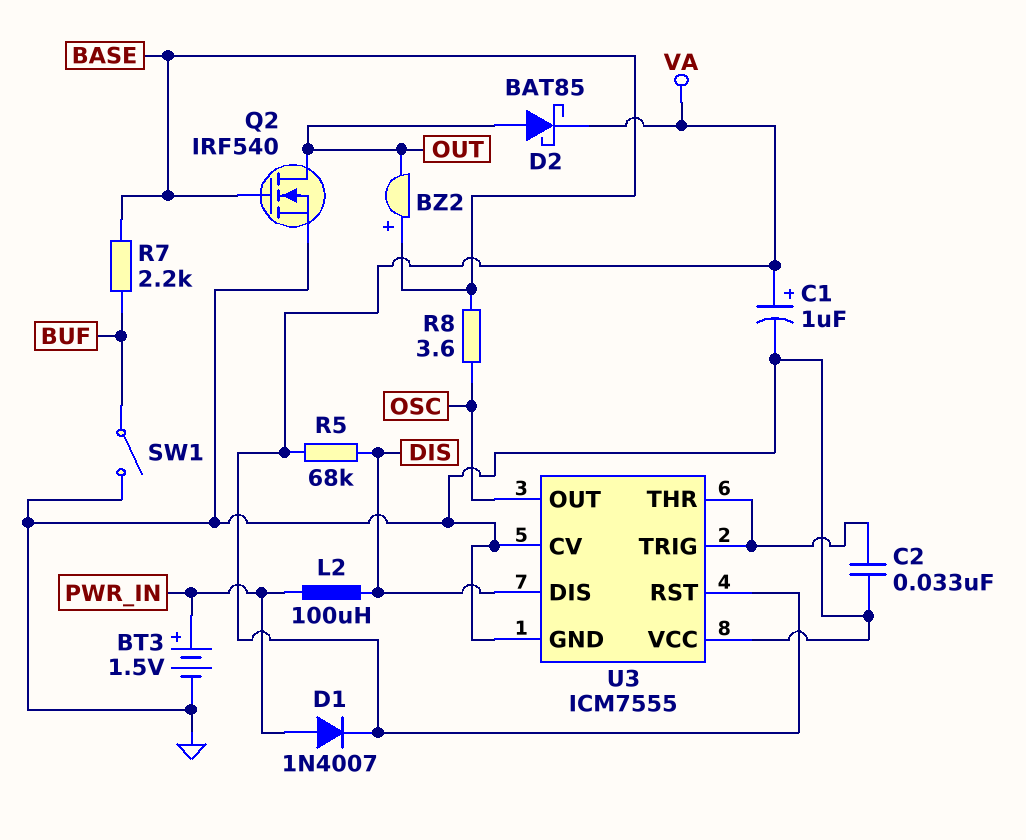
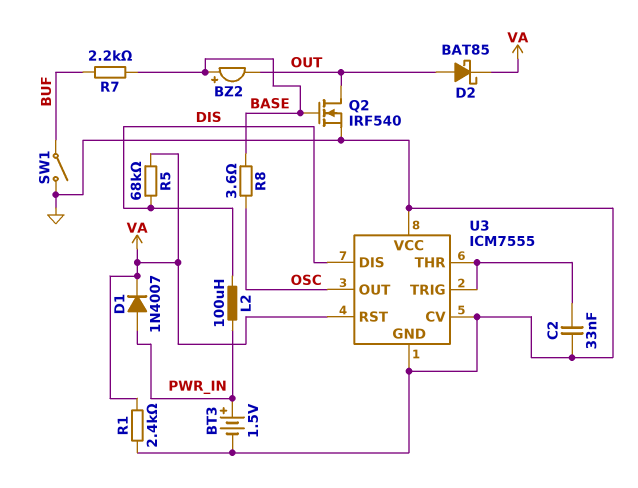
C1: 1uF (plus VA, minus GND) -> none
R1: none -> 2.4k (GND, VA)

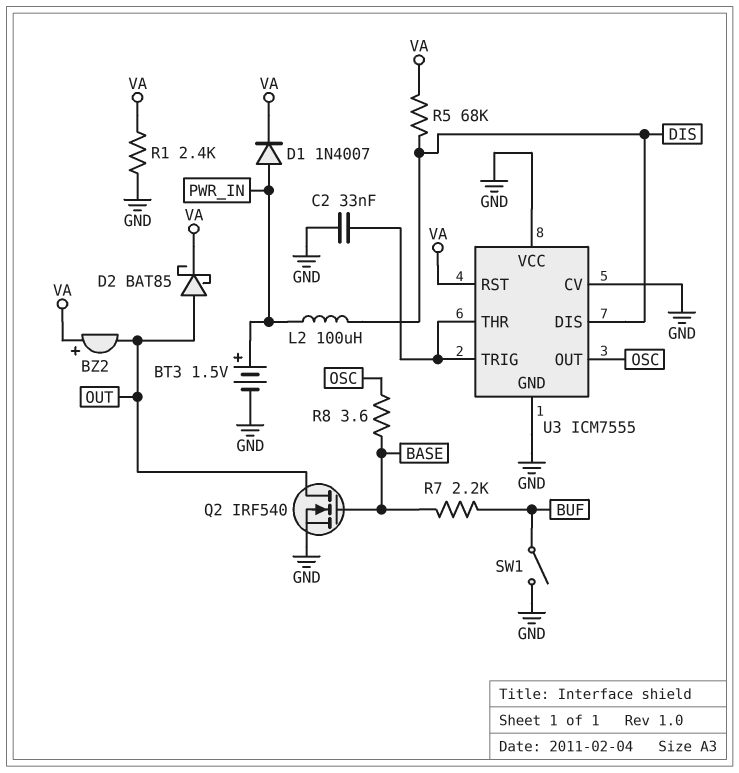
BZ2: buzzer (plus BASE, minus OUT) -> buzzer (plus VA, minus OUT)

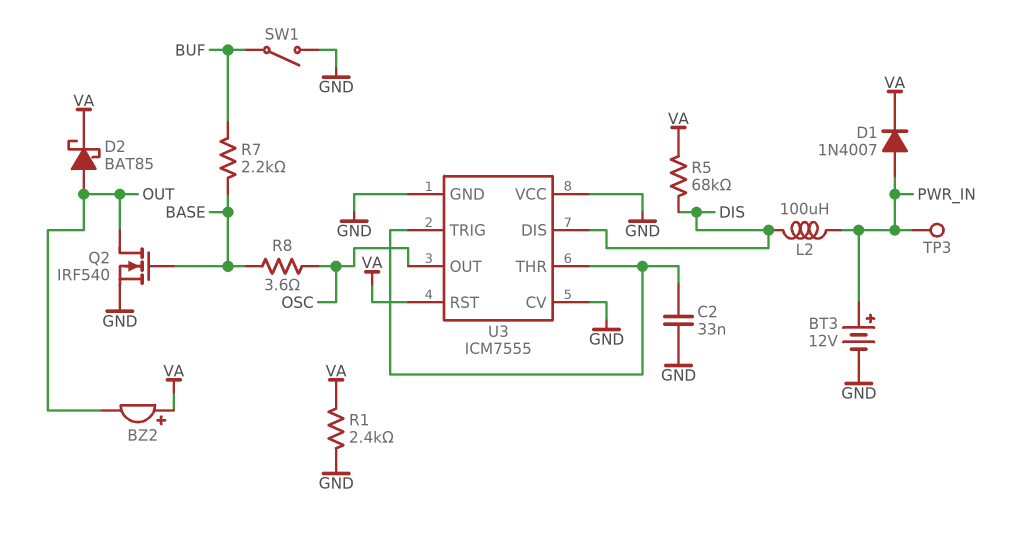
BT3: 1.5V (plus PWR_IN, minus GND) -> 12V (plus PWR_IN, minus GND)
TP3: none -> test point (PWR_IN)

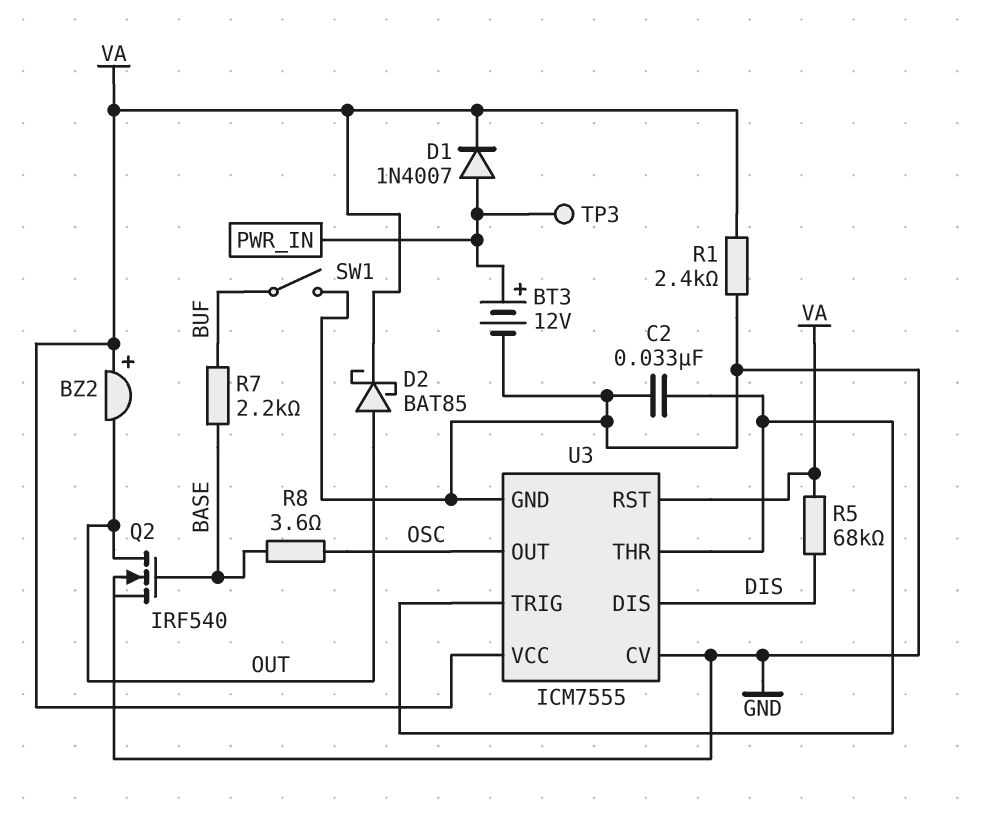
L2: 100uH (DIS, PWR_IN) -> none
U3 pin VCC: GND -> VA

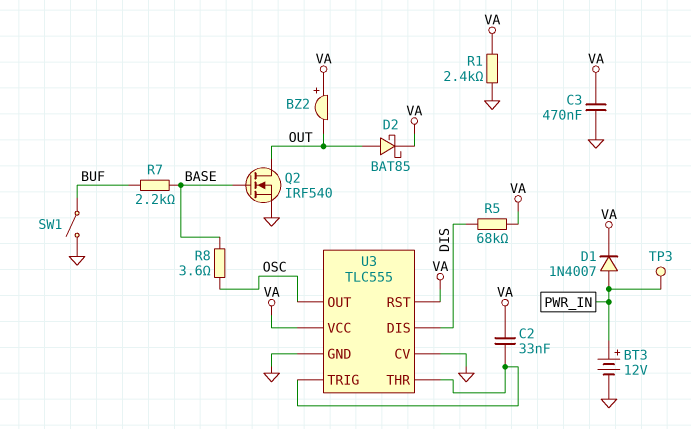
C2: 33nF (GND, U3/THR) -> 33nF (U3/THR, VA)
C3: none -> 470nF (GND, VA)
U3: ICM7555 -> TLC555

